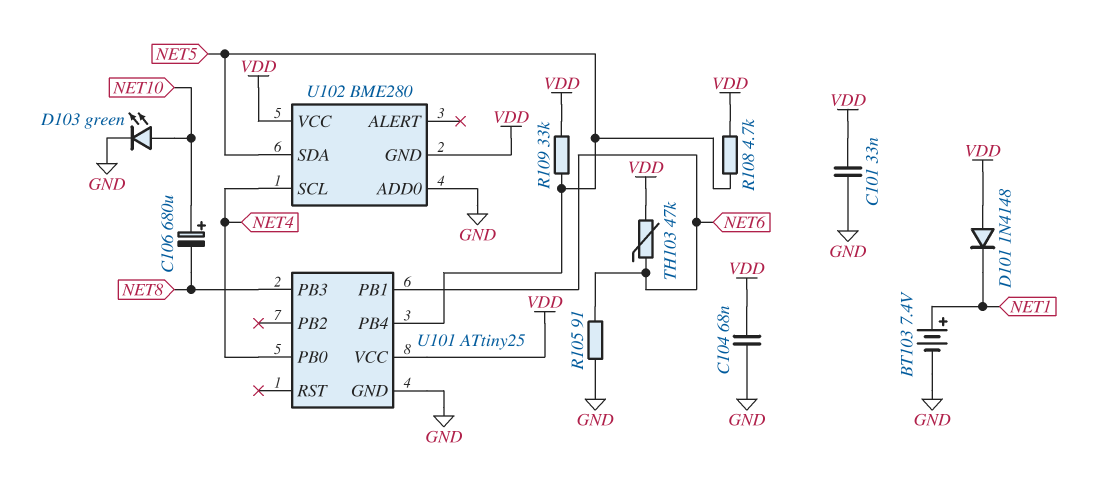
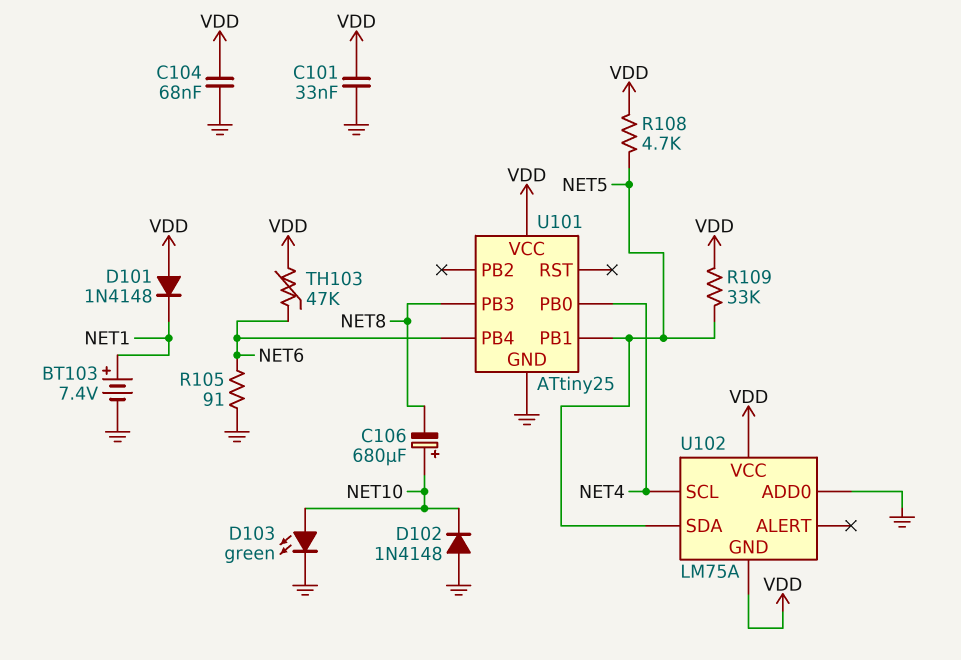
D102: none -> diode 1N4148 (A GND, K NET10)
U101 pin PB1: NET6 -> NET5
U101 pin PB4: NET5 -> NET6
U102: BME280 -> LM75A

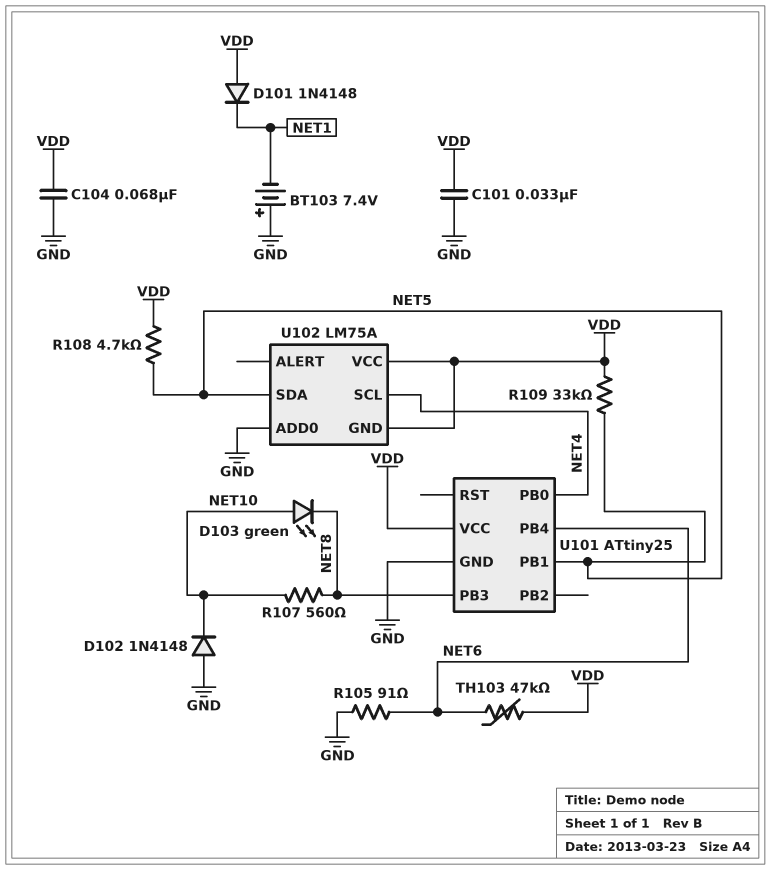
BT103: 7.4V (plus NET1, minus GND) -> 7.4V (plus GND, minus NET1)
C106: 680uF (plus NET10, minus NET8) -> none
D103: LED green (A NET10, K GND) -> LED green (A NET10, K NET8)
R107: none -> 560 (NET8, NET10)

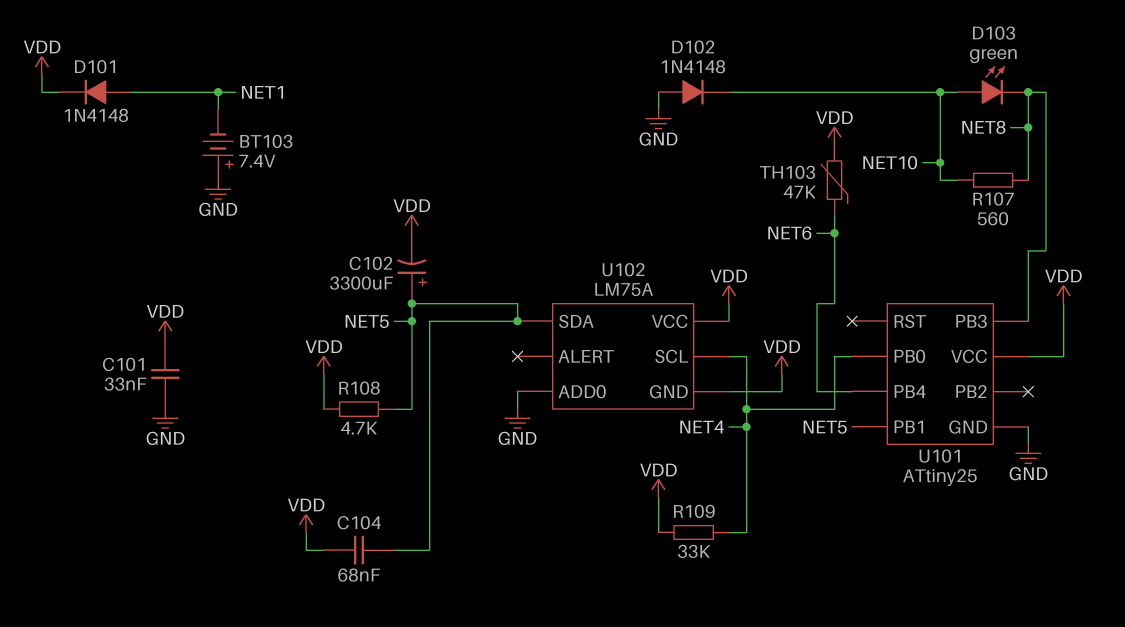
C102: none -> 3300uF (plus NET5, minus VDD)
C104: 68nF (GND, VDD) -> 68nF (NET5, VDD)
D101: diode 1N4148 (A VDD, K NET1) -> diode 1N4148 (A NET1, K VDD)
R105: 91 (GND, NET6) -> none
R109: 33k (NET5, VDD) -> 33k (NET4, VDD)

